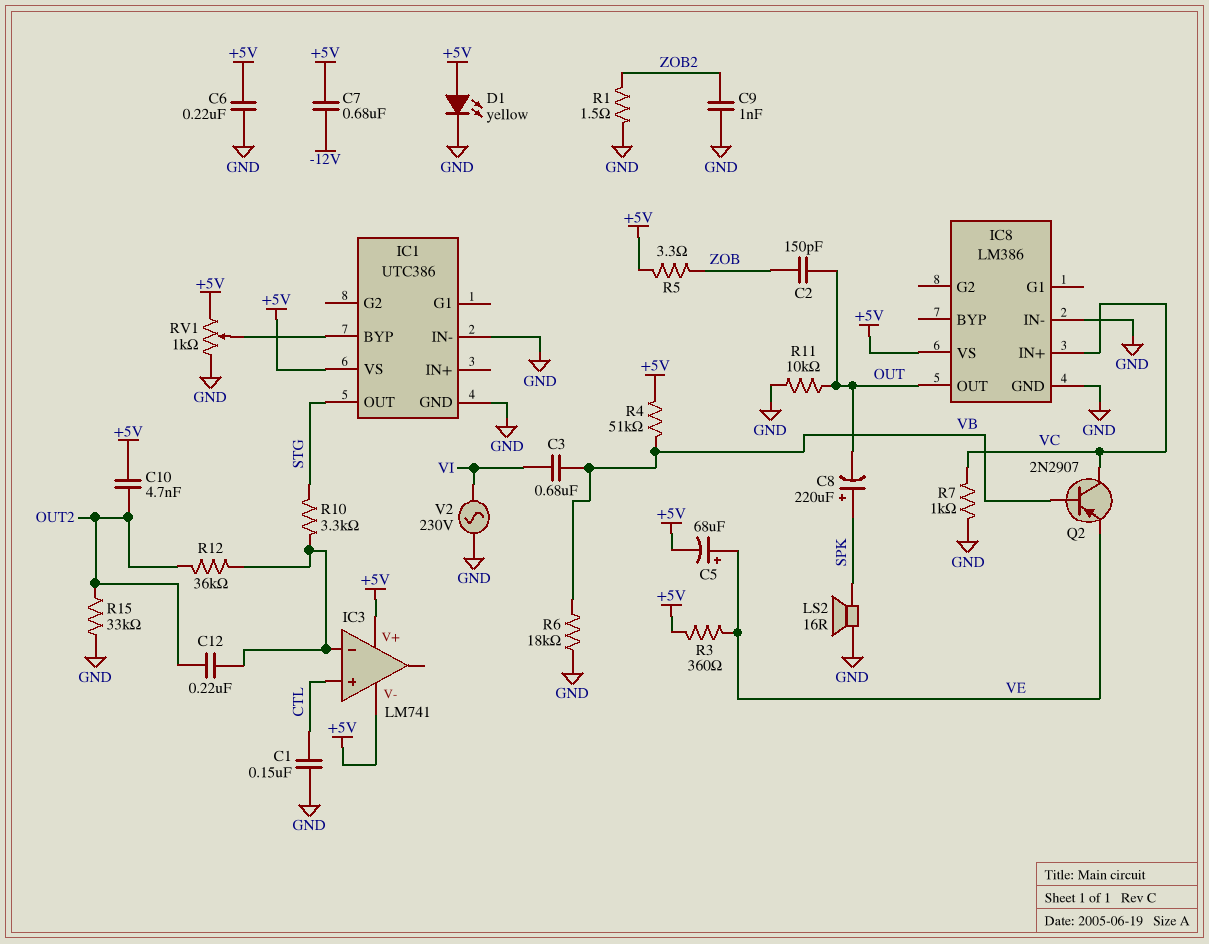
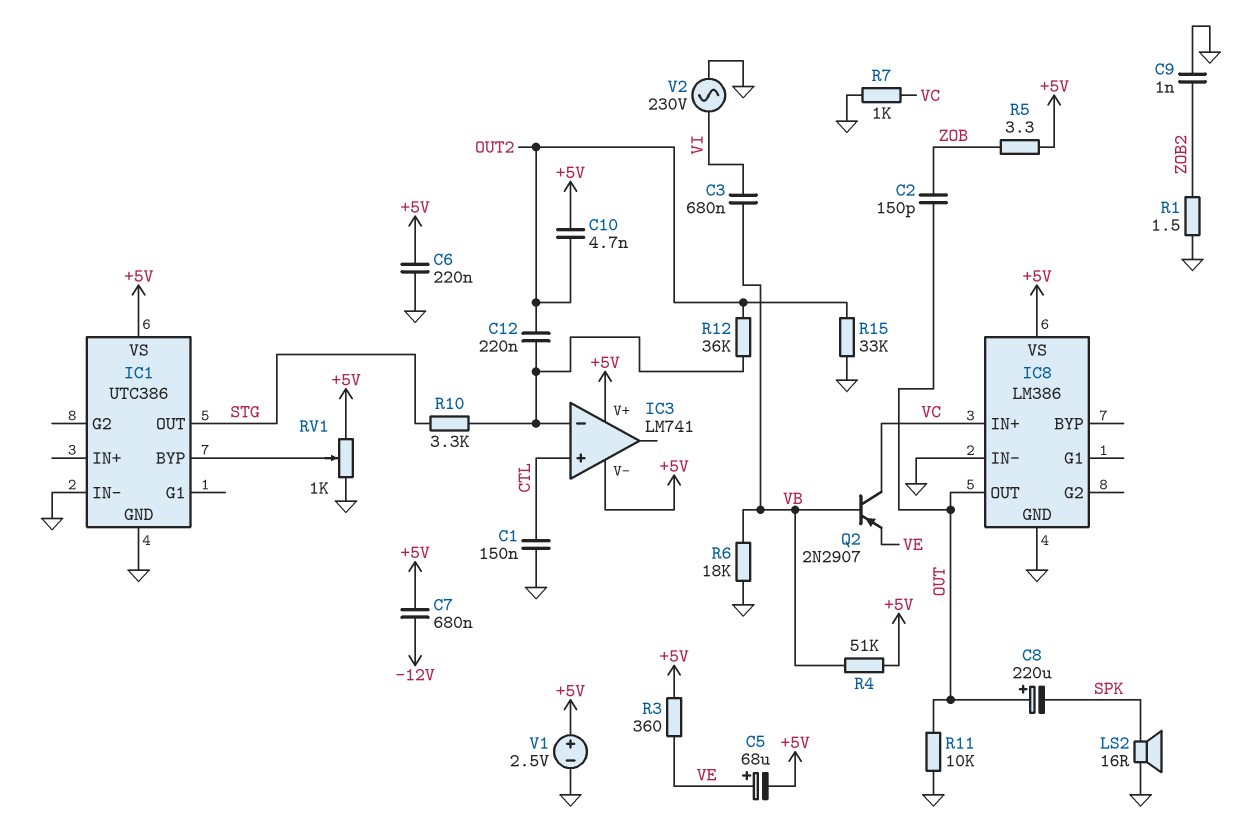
C8: 220uF (plus SPK, minus OUT) -> 220uF (plus OUT, minus SPK)
D1: LED yellow (A +5V, K GND) -> none
V1: none -> 2.5V (plus +5V, minus GND)

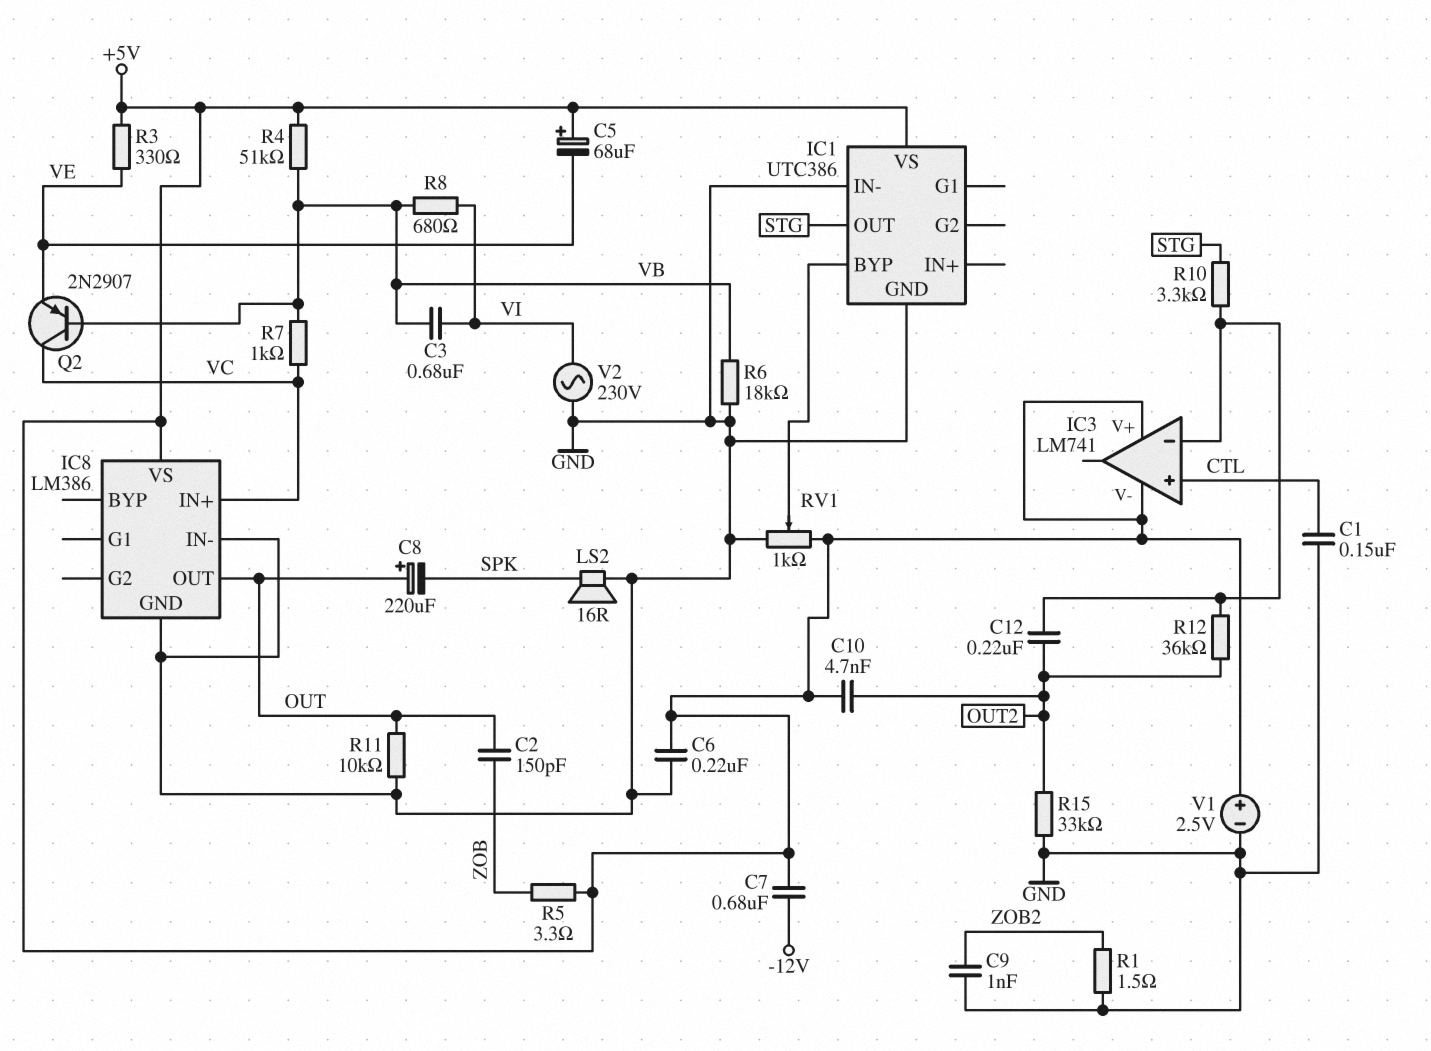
C5: 68uF (plus VE, minus +5V) -> 68uF (plus +5V, minus VE)
R3: 360 (+5V, VE) -> 330 (+5V, VE)
R7: 1k (GND, VC) -> 1k (VB, VC)
R8: none -> 680 (VB, VI)

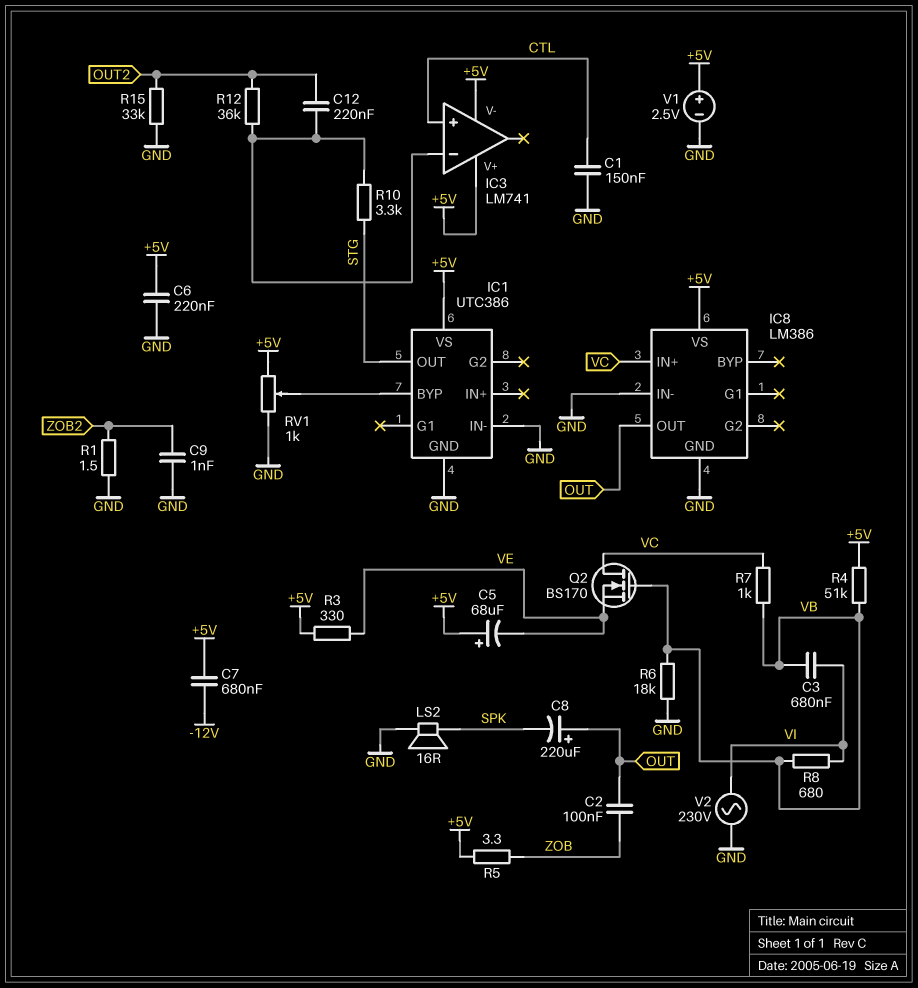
C2: 150pF (OUT, ZOB) -> 100nF (OUT, ZOB)
C10: 4.7nF (+5V, OUT2) -> none
Q2: PNP 2N2907 (B VB, C VC, E VE) -> NMOS BS170 (G VB, D VC, S VE)
R11: 10k (GND, OUT) -> none

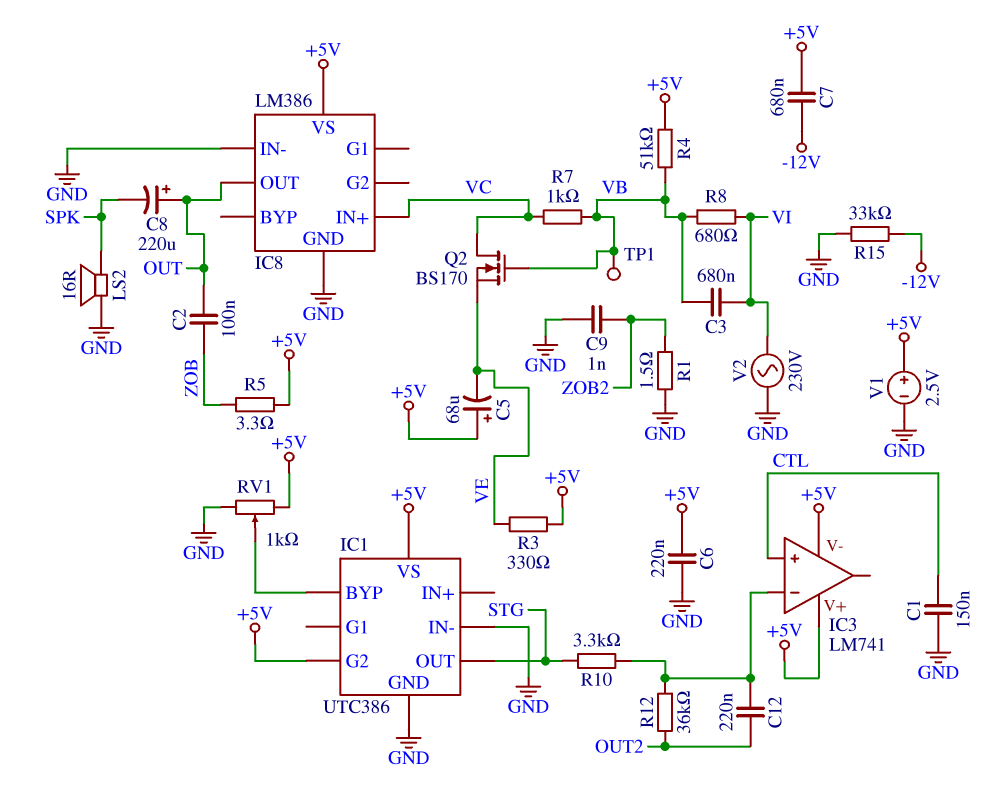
IC1 pin G2: none -> +5V
R6: 18k (GND, VB) -> none
R15: 33k (GND, OUT2) -> 33k (-12V, GND)
TP1: none -> test point (VB)

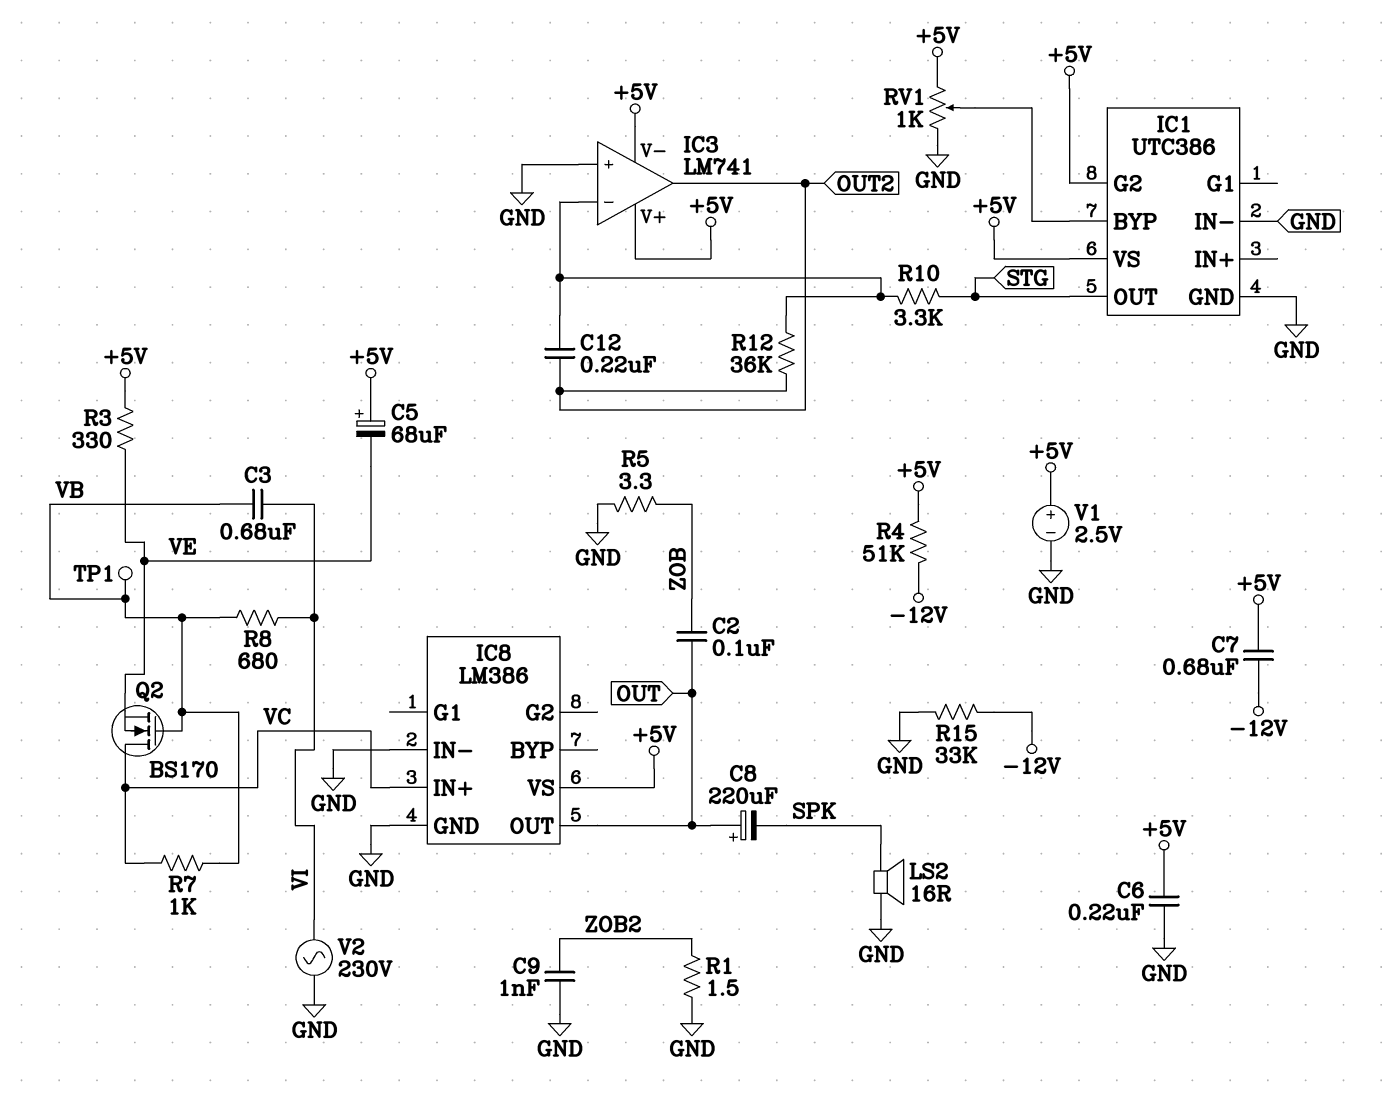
C1: 150nF (CTL, GND) -> none
IC3 pin in+: CTL -> GND
IC3 pin out: none -> OUT2
R4: 51k (+5V, VB) -> 51k (+5V, -12V)
R5: 3.3 (+5V, ZOB) -> 3.3 (GND, ZOB)

